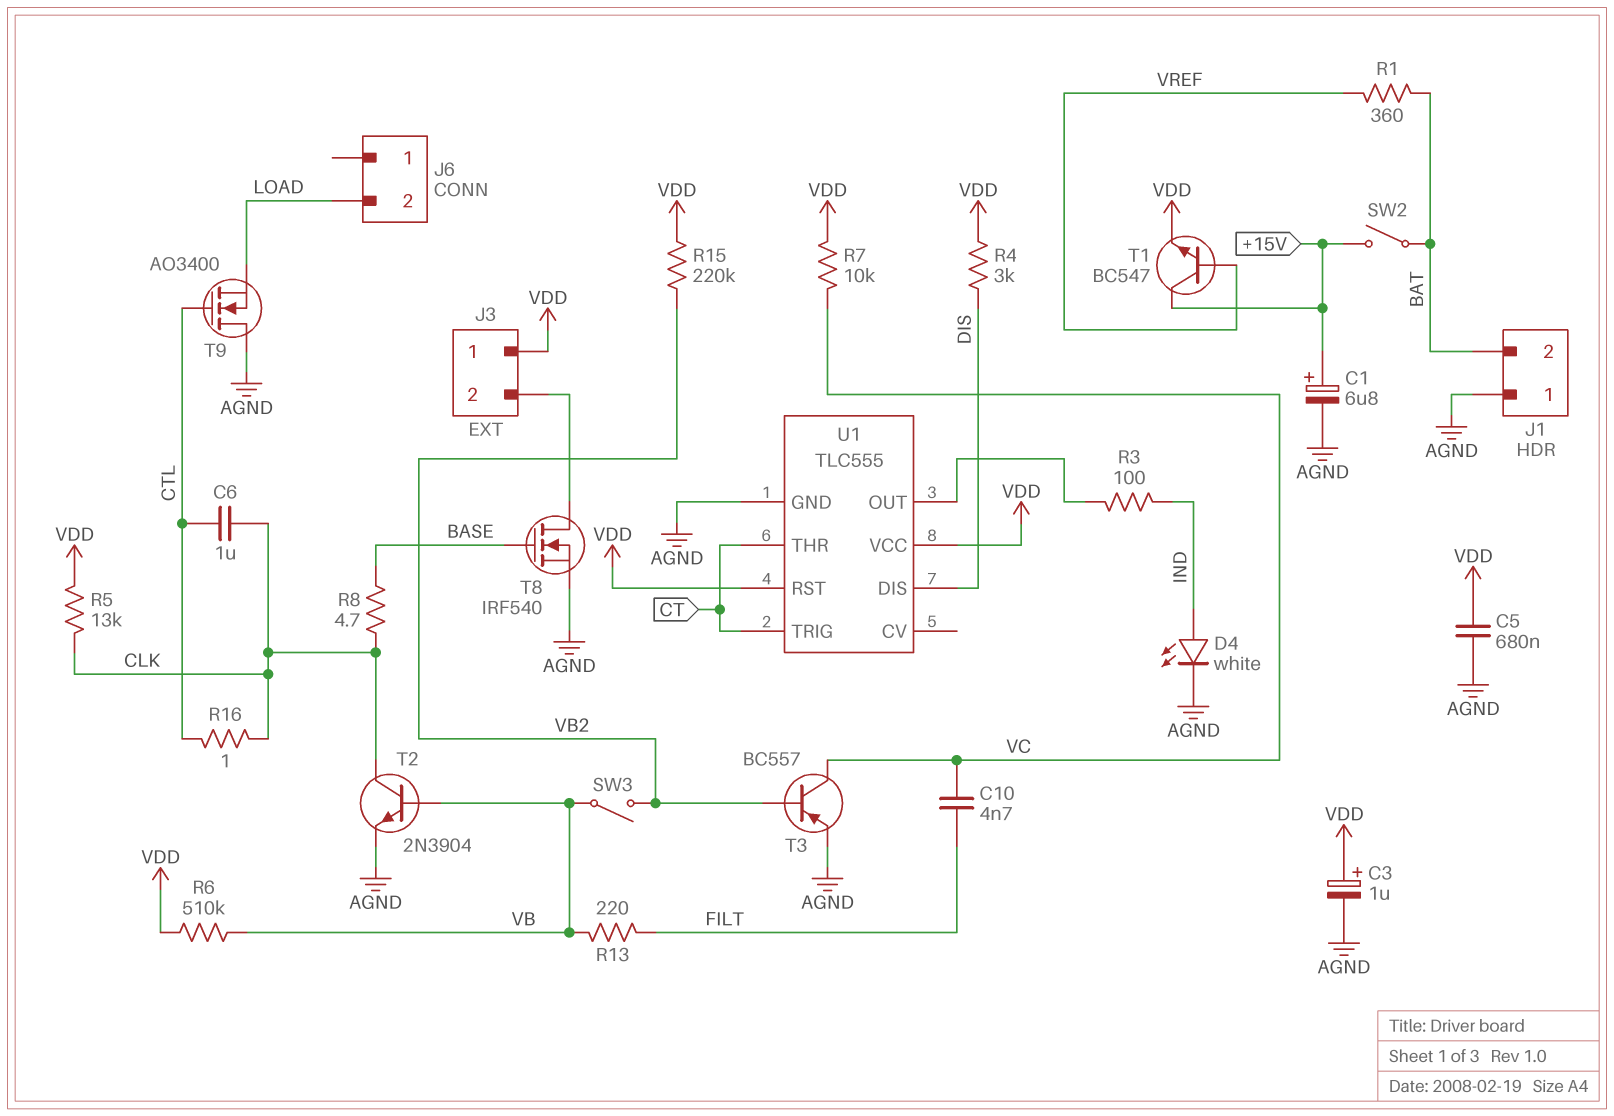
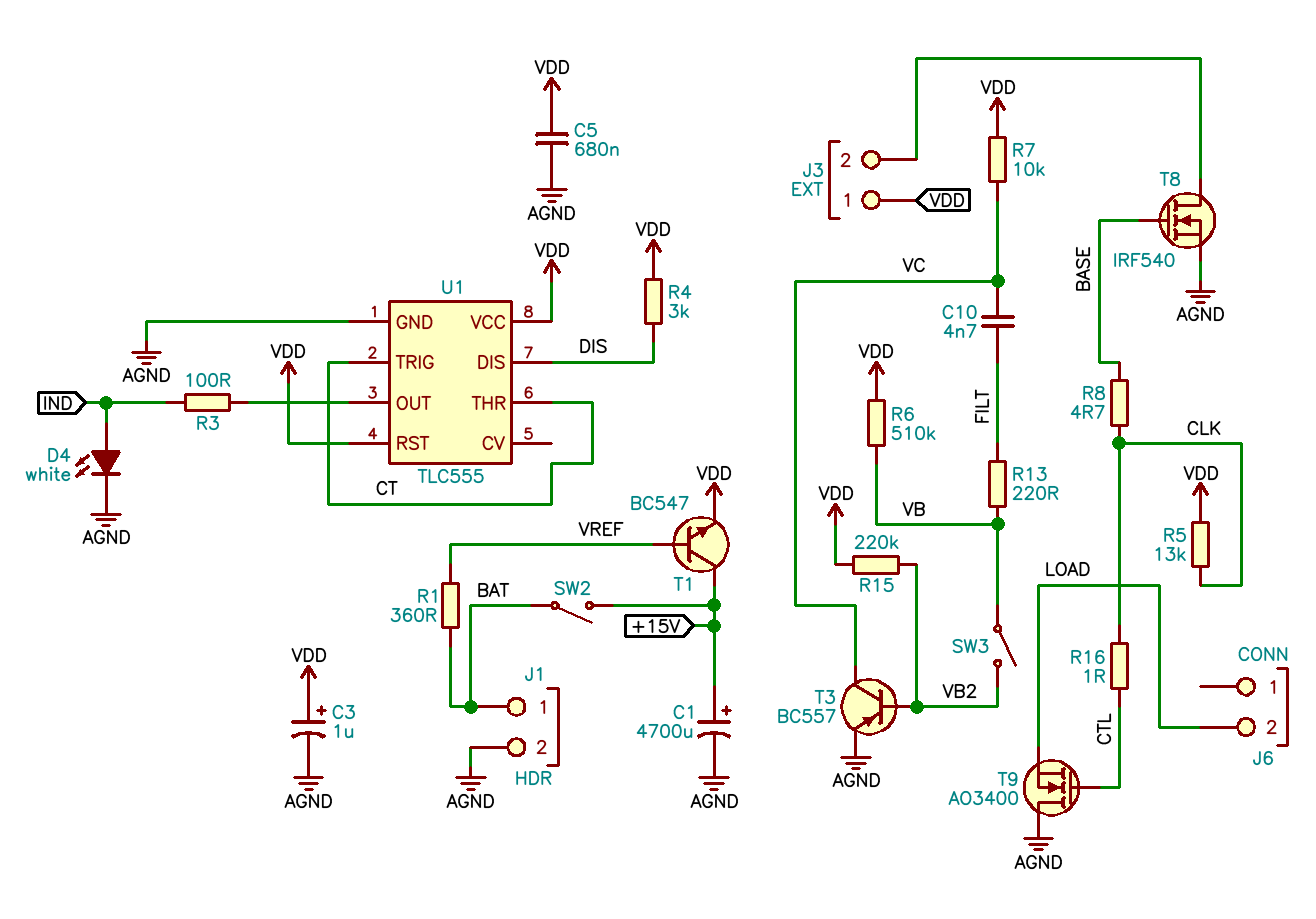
C1: 6.8uF (plus +15V, minus AGND) -> 4700uF (plus +15V, minus AGND)
C6: 1uF (CLK, CTL) -> none
J1 pin 1: AGND -> BAT
J1 pin 2: BAT -> AGND
T2: NPN 2N3904 (B VB, C CLK, E AGND) -> none

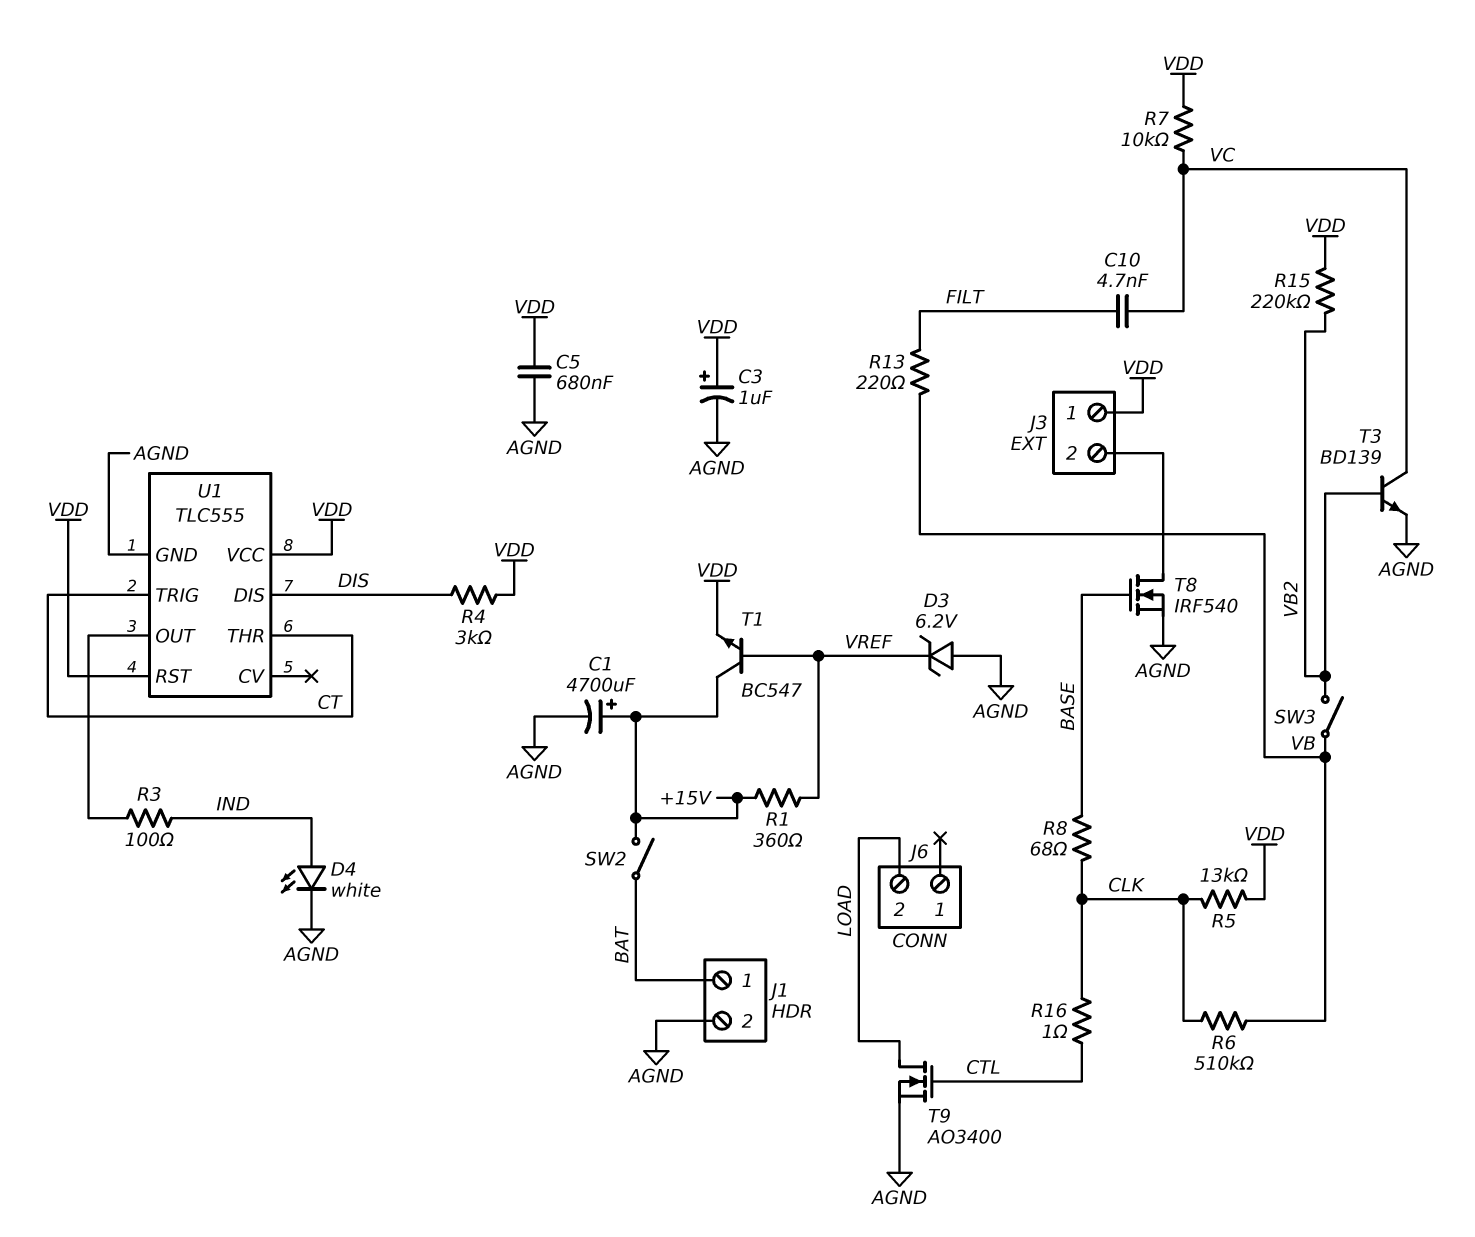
D3: none -> zener 6.2V (A AGND, K VREF)
R1: 360 (BAT, VREF) -> 360 (+15V, VREF)
R6: 510k (VB, VDD) -> 510k (CLK, VB)
R8: 4.7 (BASE, CLK) -> 68 (BASE, CLK)
T3: PNP BC557 (B VB2, C VC, E AGND) -> NPN BD139 (B VB2, C VC, E AGND)
T9: NMOS AO3400 (G CTL, D AGND, S LOAD) -> NMOS AO3400 (G CTL, D LOAD, S AGND)

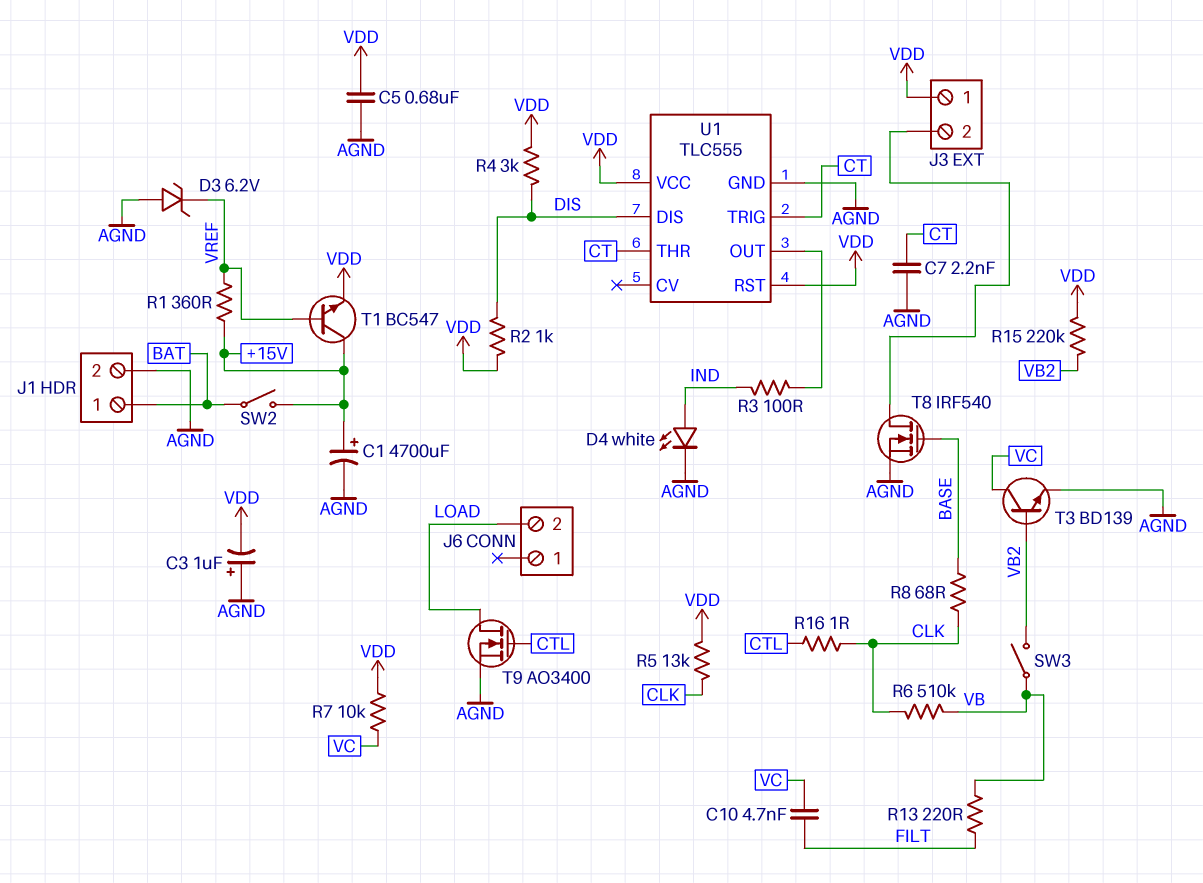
C3: 1uF (plus VDD, minus AGND) -> 1uF (plus AGND, minus VDD)
C7: none -> 2.2nF (AGND, CT)
R2: none -> 1k (DIS, VDD)

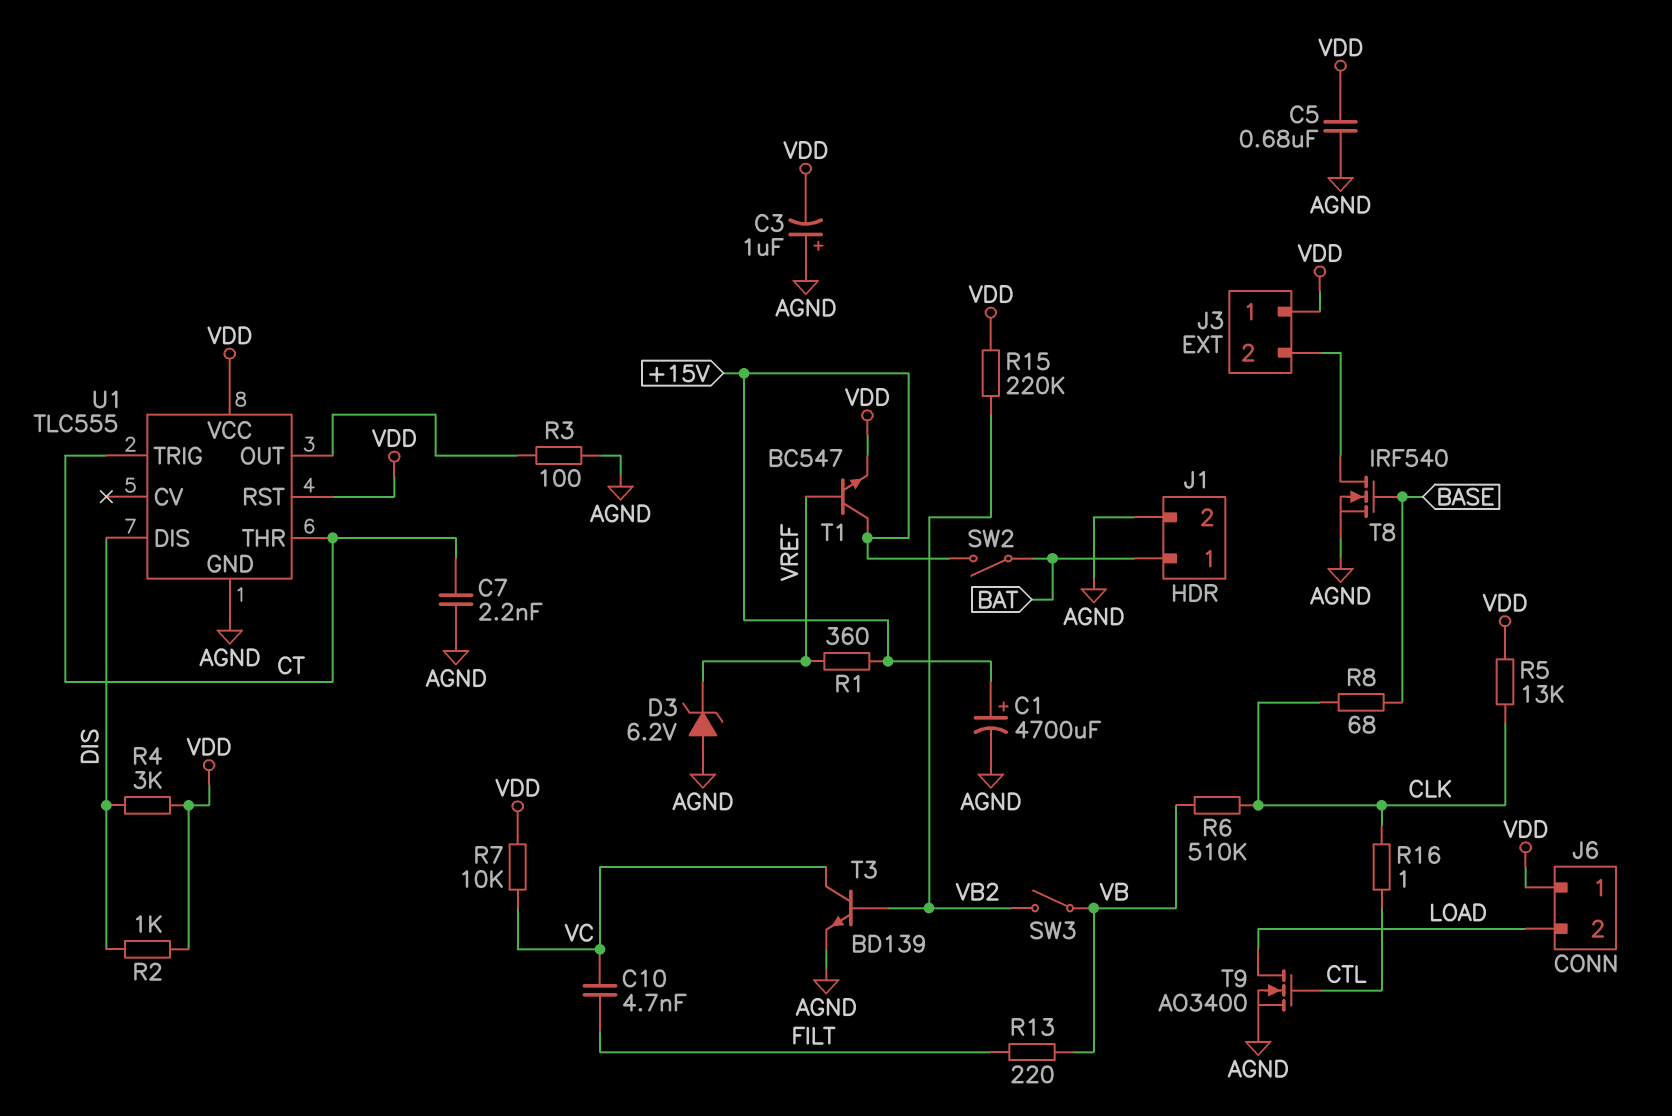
D4: LED white (A IND, K AGND) -> none
J6 pin 1: none -> VDD
R3: 100 (IND, U1/OUT) -> 100 (AGND, U1/OUT)

